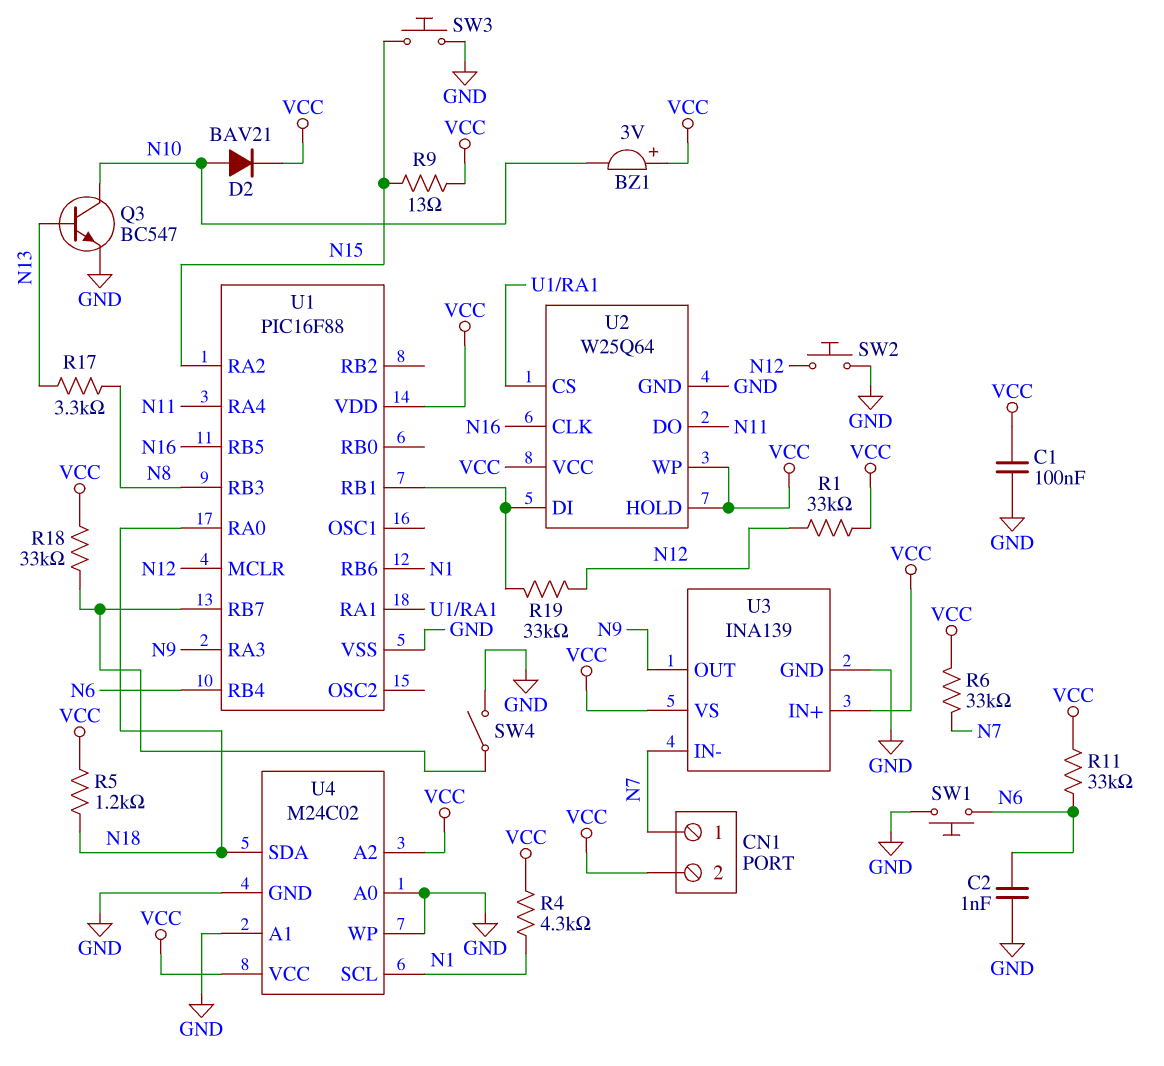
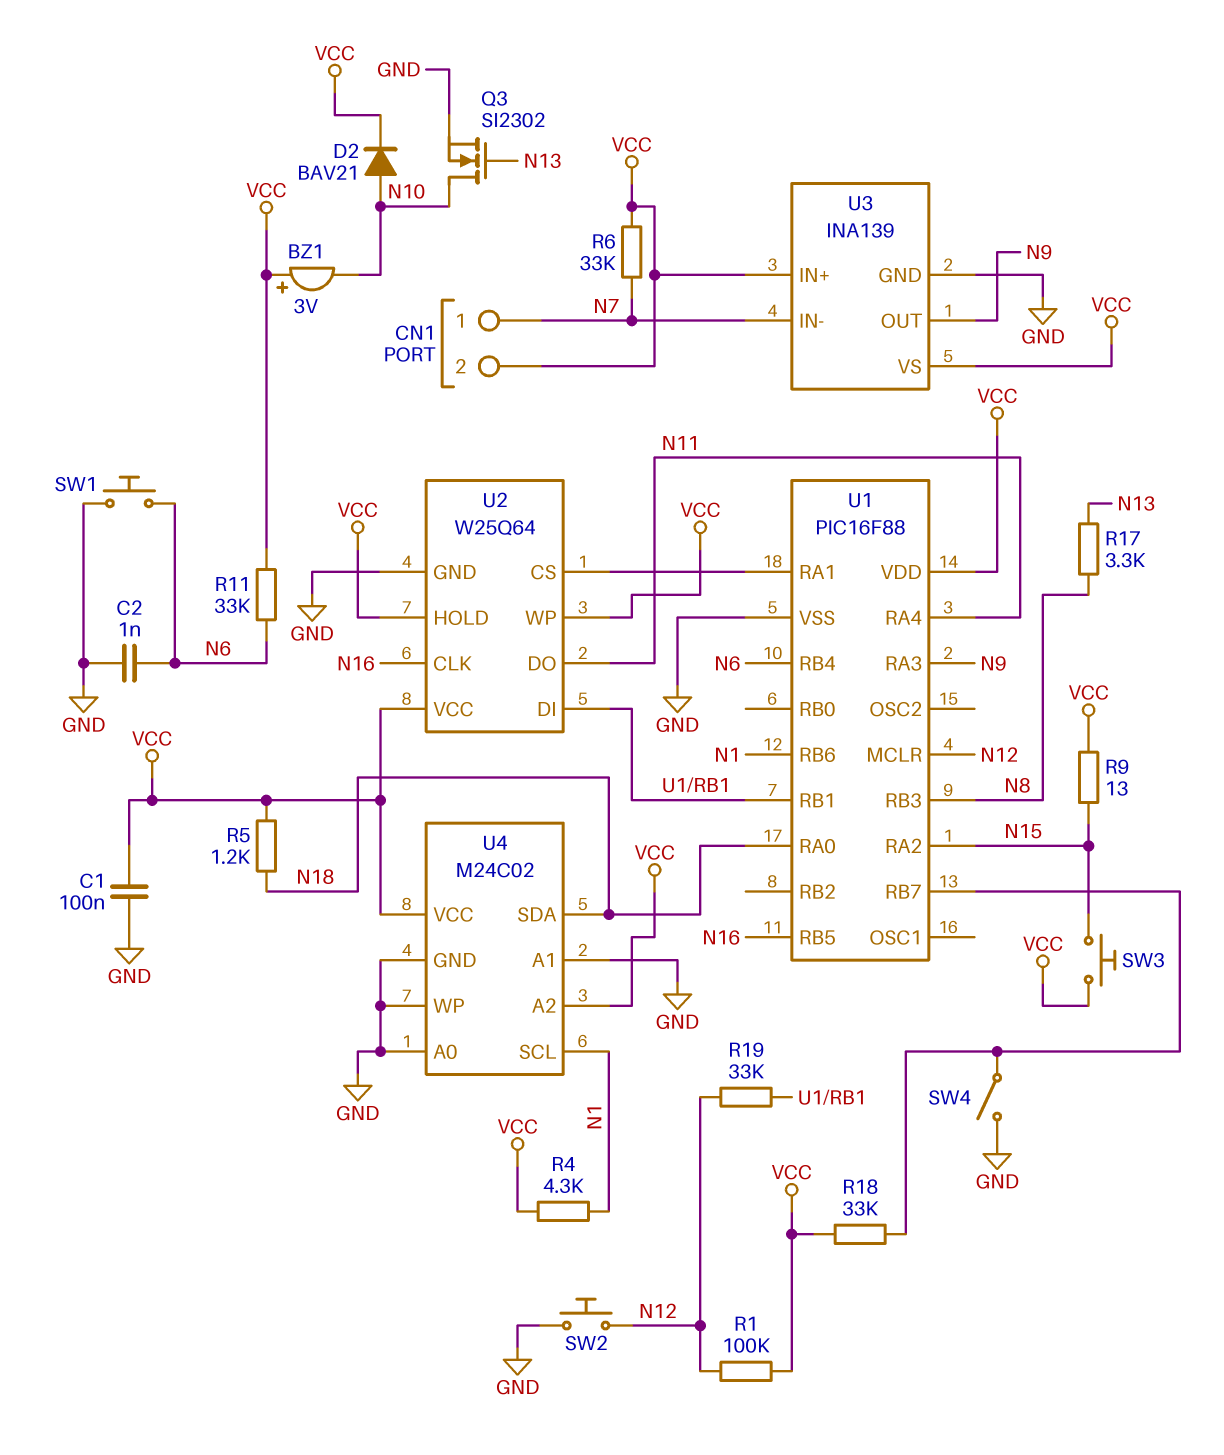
Q3: NPN BC547 (B N13, C N10, E GND) -> NMOS SI2302 (G N13, D N10, S GND)
R1: 33k (N12, VCC) -> 100k (N12, VCC)
SW3: button (GND, N15) -> button (N15, VCC)

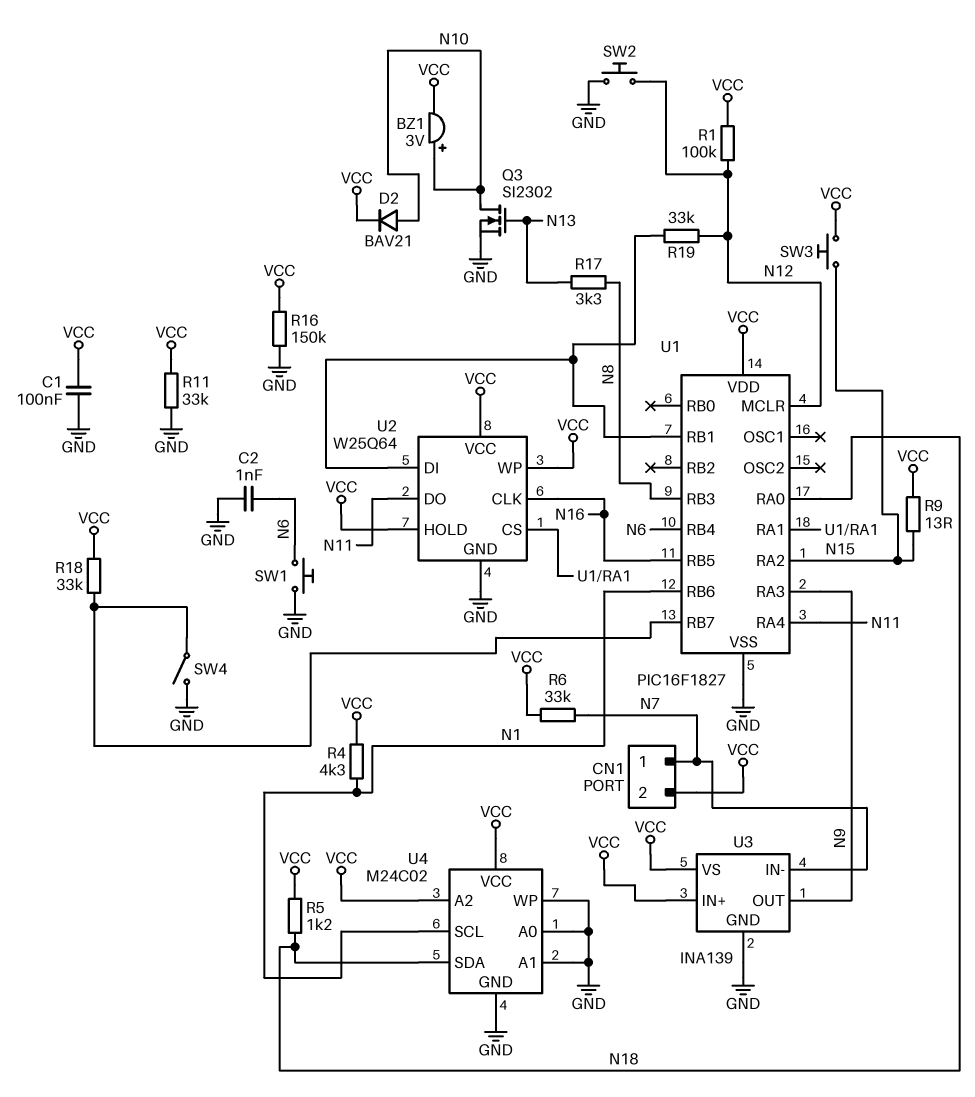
BZ1: buzzer 3V (plus VCC, minus N10) -> buzzer 3V (plus N10, minus VCC)
R11: 33k (N6, VCC) -> 33k (GND, VCC)
R16: none -> 150k (GND, VCC)
U1: PIC16F88 -> PIC16F1827

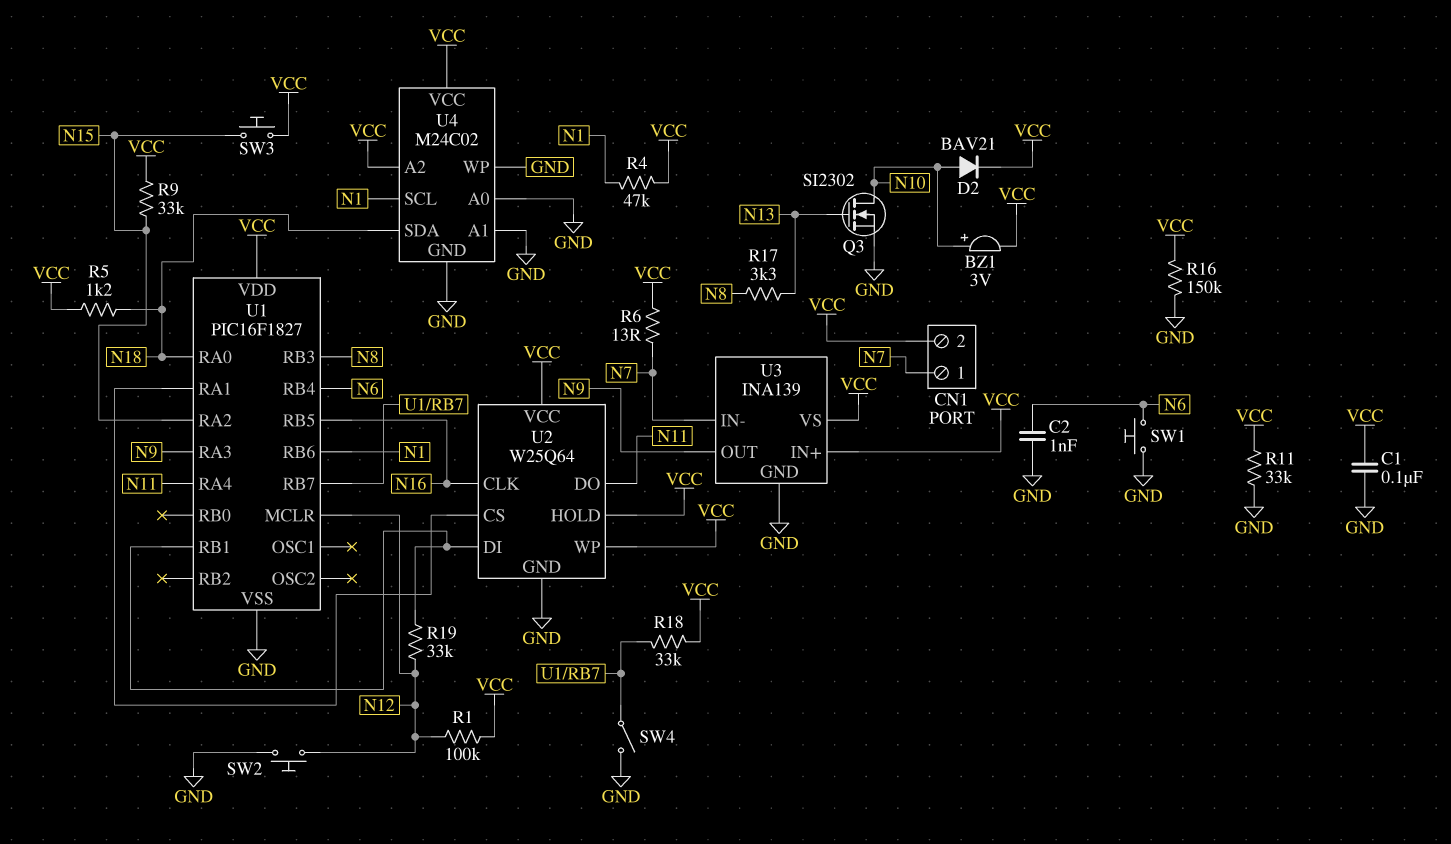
R4: 4.3k (N1, VCC) -> 47k (N1, VCC)
R6: 33k (N7, VCC) -> 13 (N7, VCC)
R9: 13 (N15, VCC) -> 33k (N15, VCC)

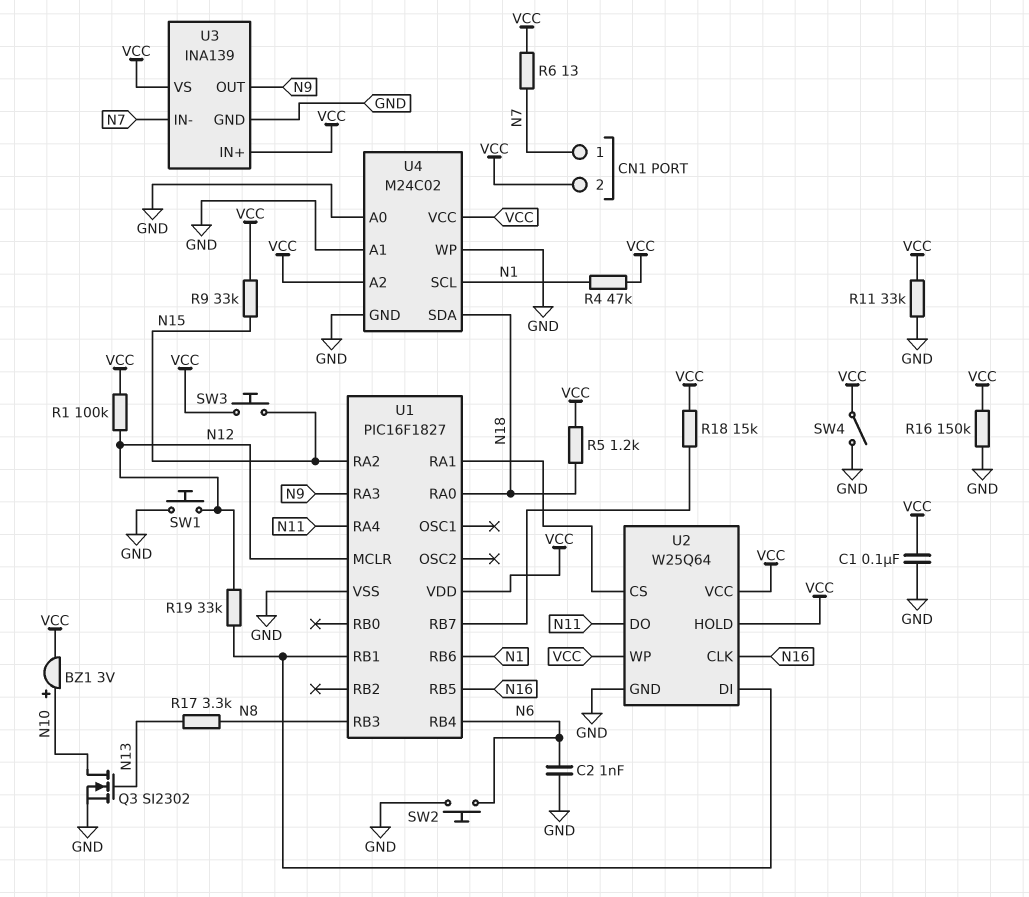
D2: diode BAV21 (A N10, K VCC) -> none
R18: 33k (U1/RB7, VCC) -> 15k (U1/RB7, VCC)
SW1: button (GND, N6) -> button (GND, N12)
SW2: button (GND, N12) -> button (GND, N6)
SW4: switch (GND, U1/RB7) -> switch (GND, VCC)

